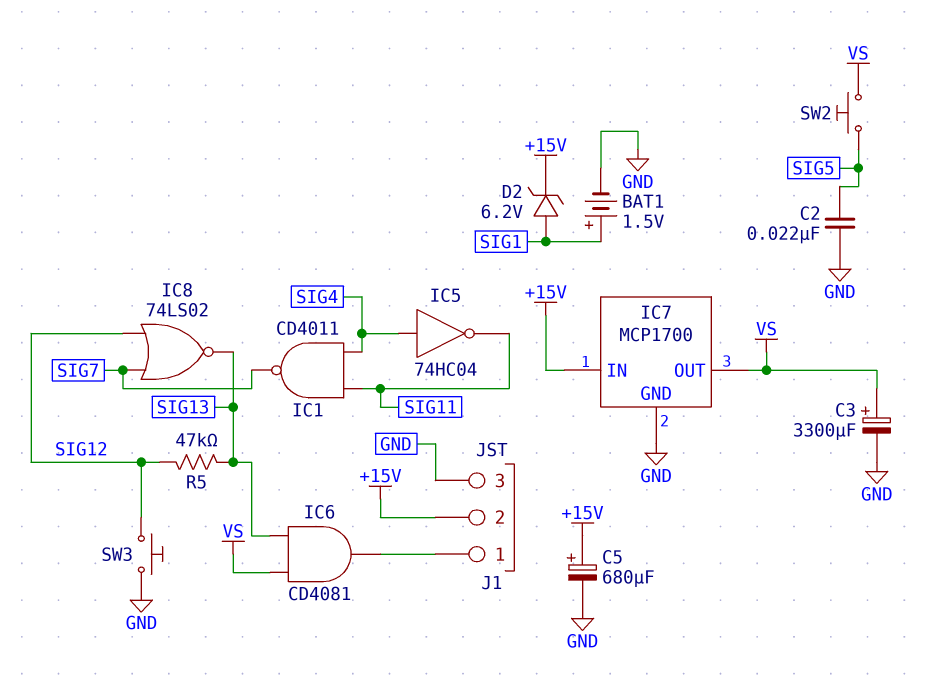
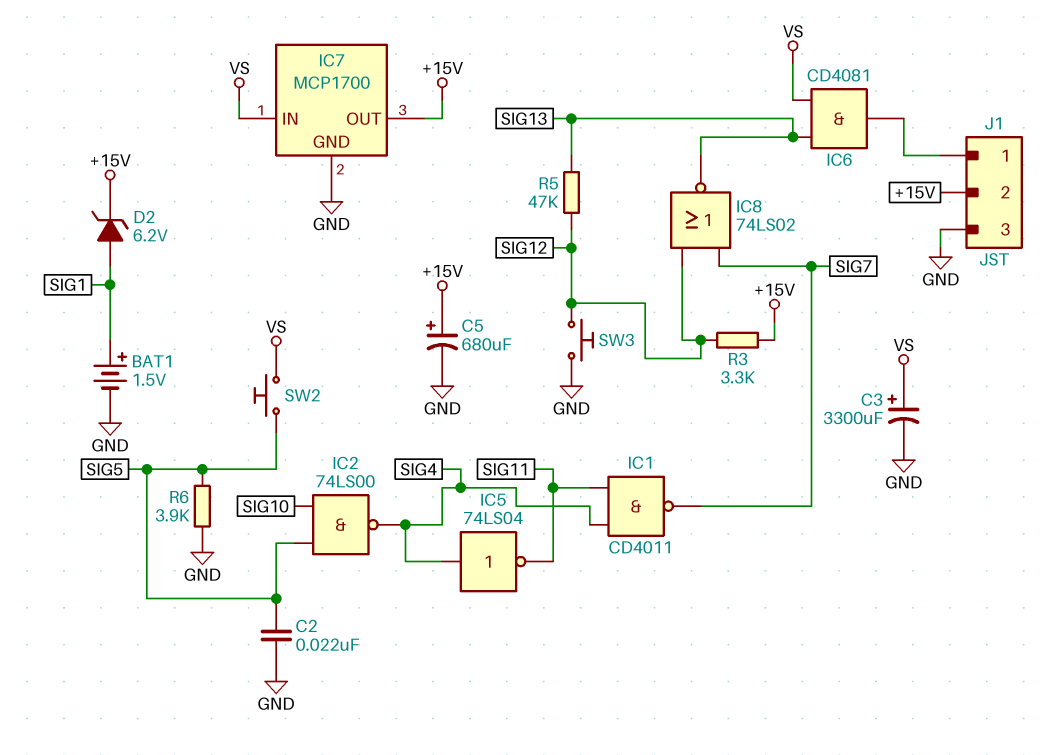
IC2: none -> NAND 74LS00 (in SIG5, in SIG10, out SIG4)
IC5: NOT 74HC04 (in SIG4, out SIG11) -> NOT 74LS04 (in SIG4, out SIG11)
IC7 pin IN: +15V -> VS
IC7 pin OUT: VS -> +15V
R3: none -> 3.3k (+15V, SIG12)
R6: none -> 3.9k (GND, SIG5)

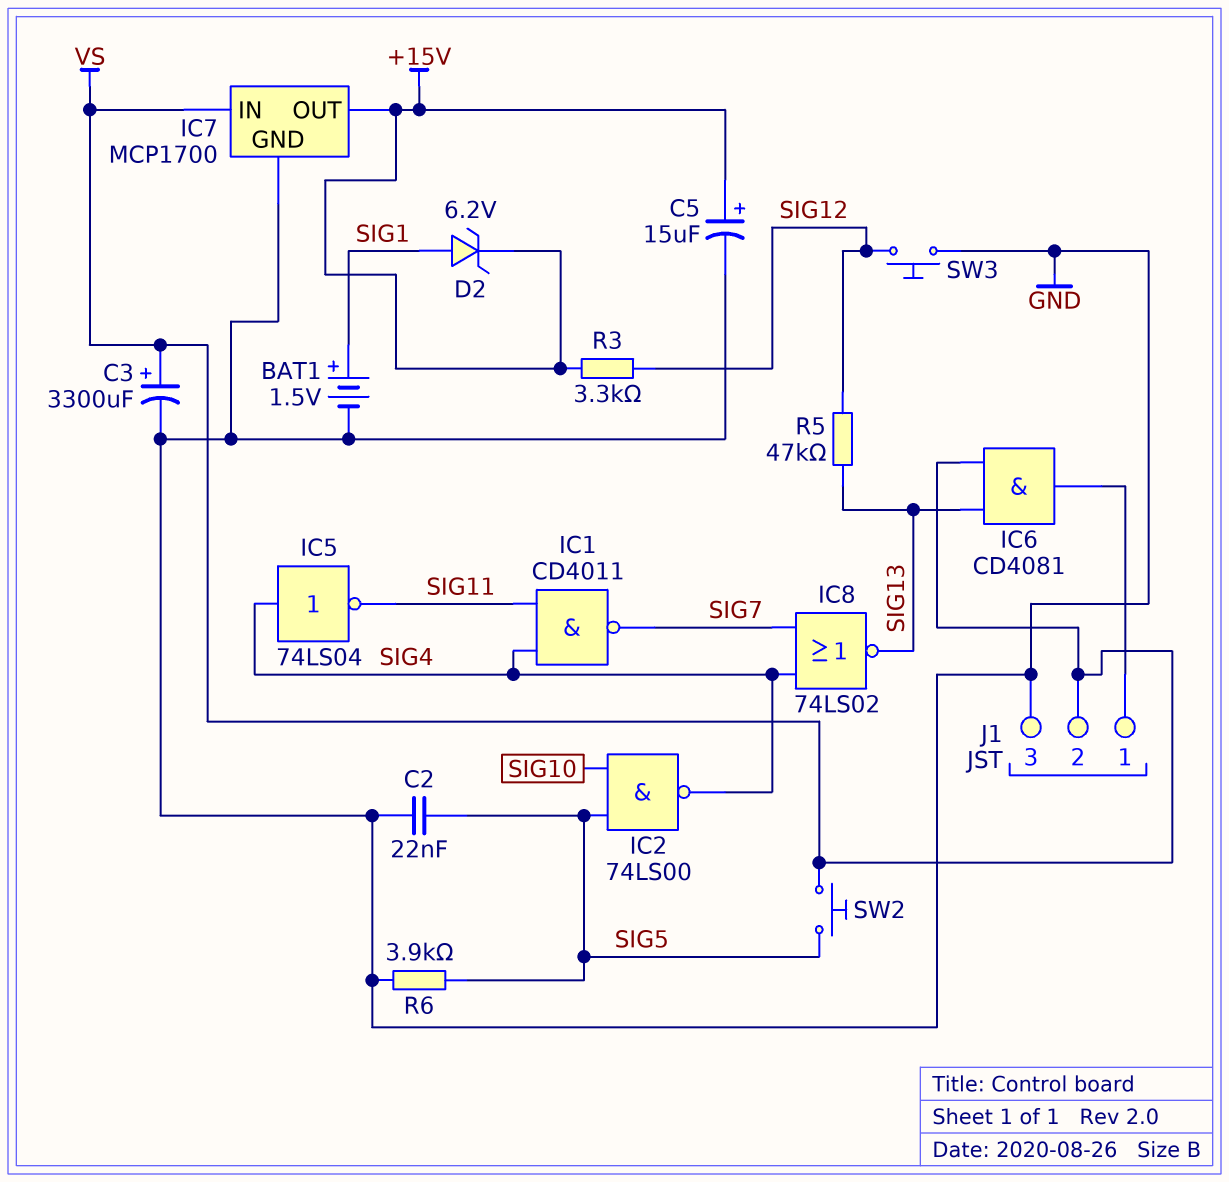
C5: 680uF (plus +15V, minus GND) -> 15uF (plus +15V, minus GND)
IC8: NOR 74LS02 (in SIG7, in SIG12, out SIG13) -> NOR 74LS02 (in SIG4, in SIG7, out SIG13)
J1 pin 2: +15V -> VS

